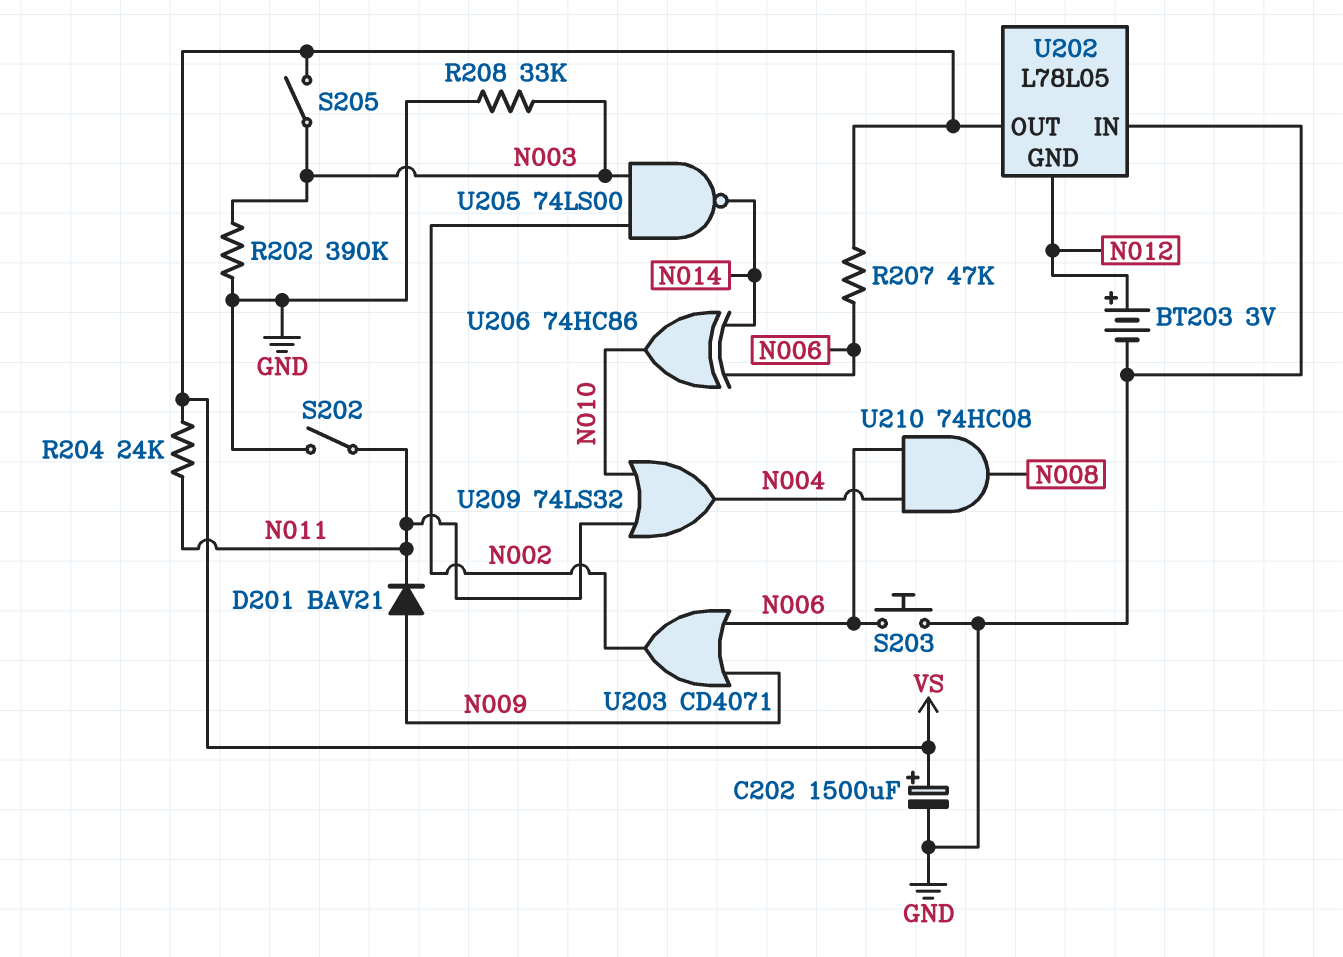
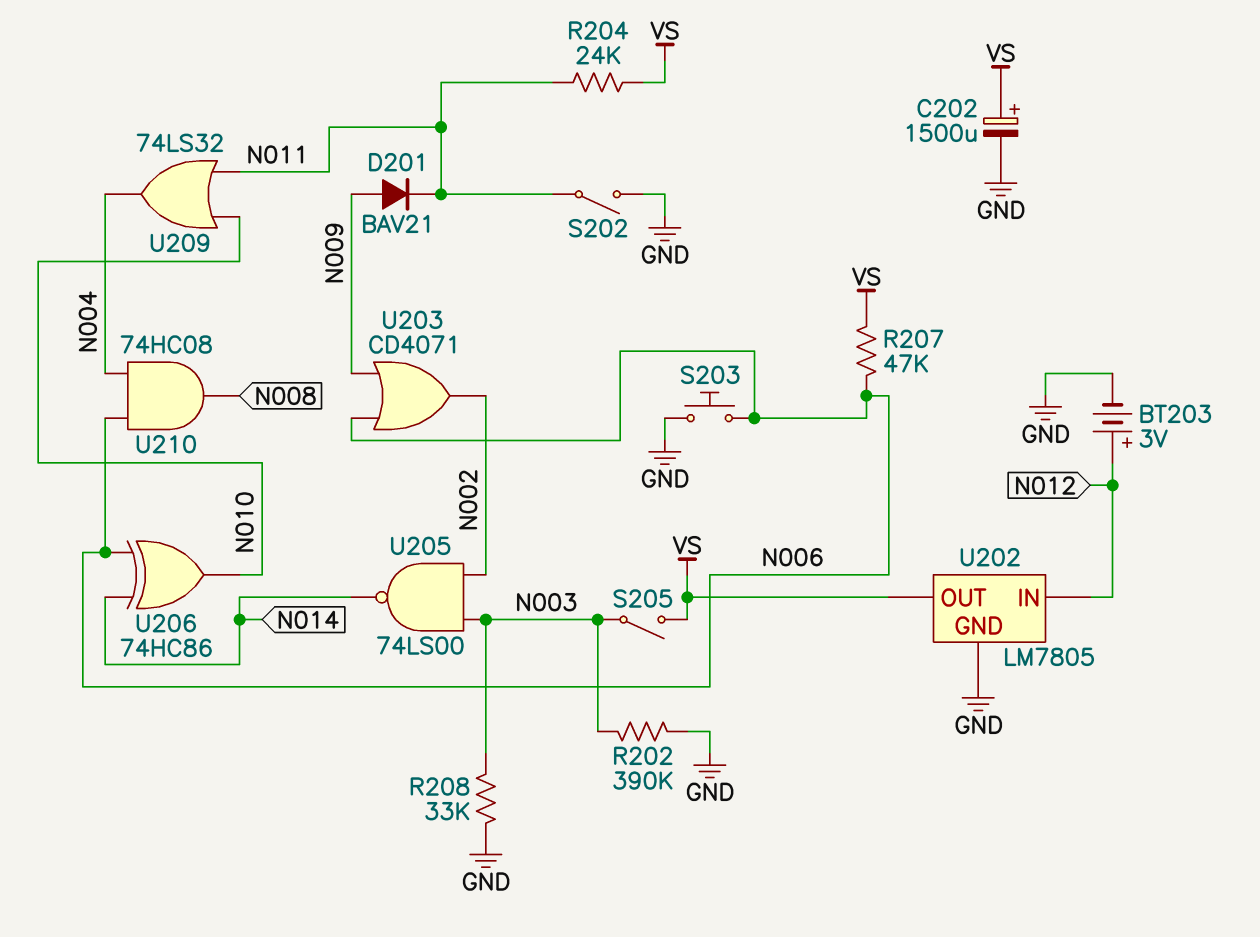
U202: L78L05 -> LM7805
U202 pin GND: N012 -> GND
U202 pin IN: GND -> N012

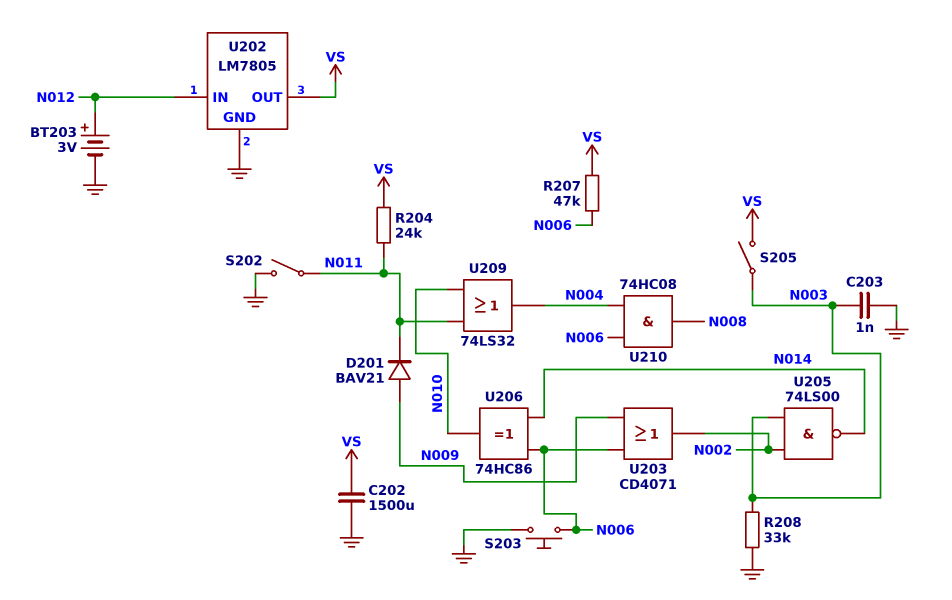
C202: 1500uF (plus VS, minus GND) -> 1500uF (GND, VS)
C203: none -> 1nF (GND, N003)
R202: 390k (GND, N003) -> none

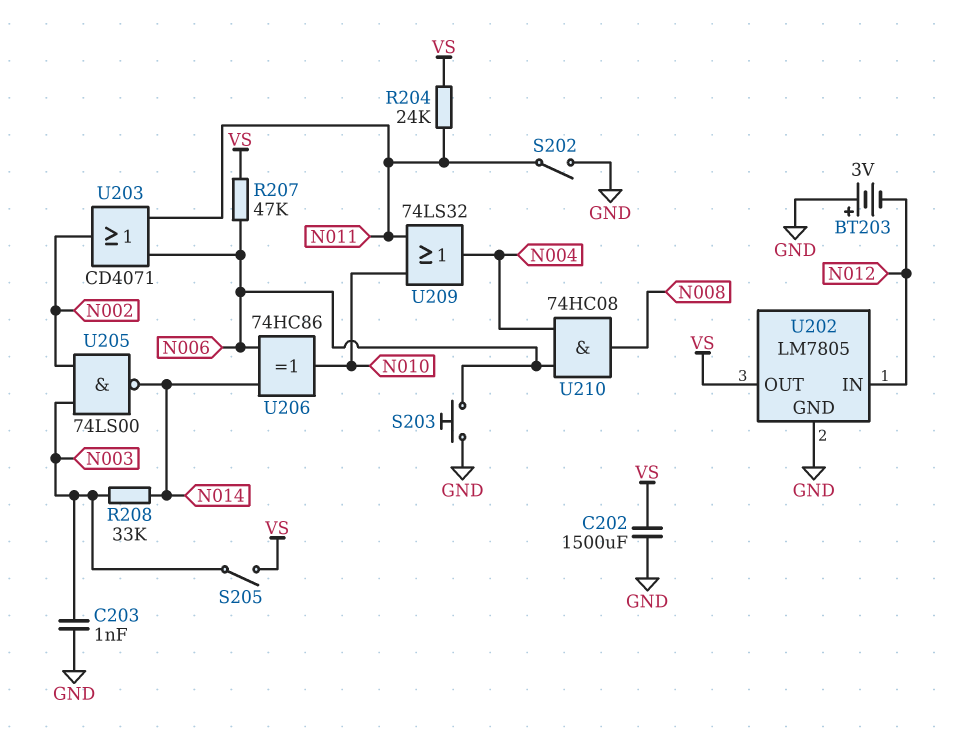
BT203: 3V (plus N012, minus GND) -> 3V (plus GND, minus N012)
D201: diode BAV21 (A N009, K N011) -> none
R208: 33k (GND, N003) -> 33k (N003, N014)
U203: OR CD4071 (in N006, in N009, out N002) -> OR CD4071 (in N006, in N011, out N002)

